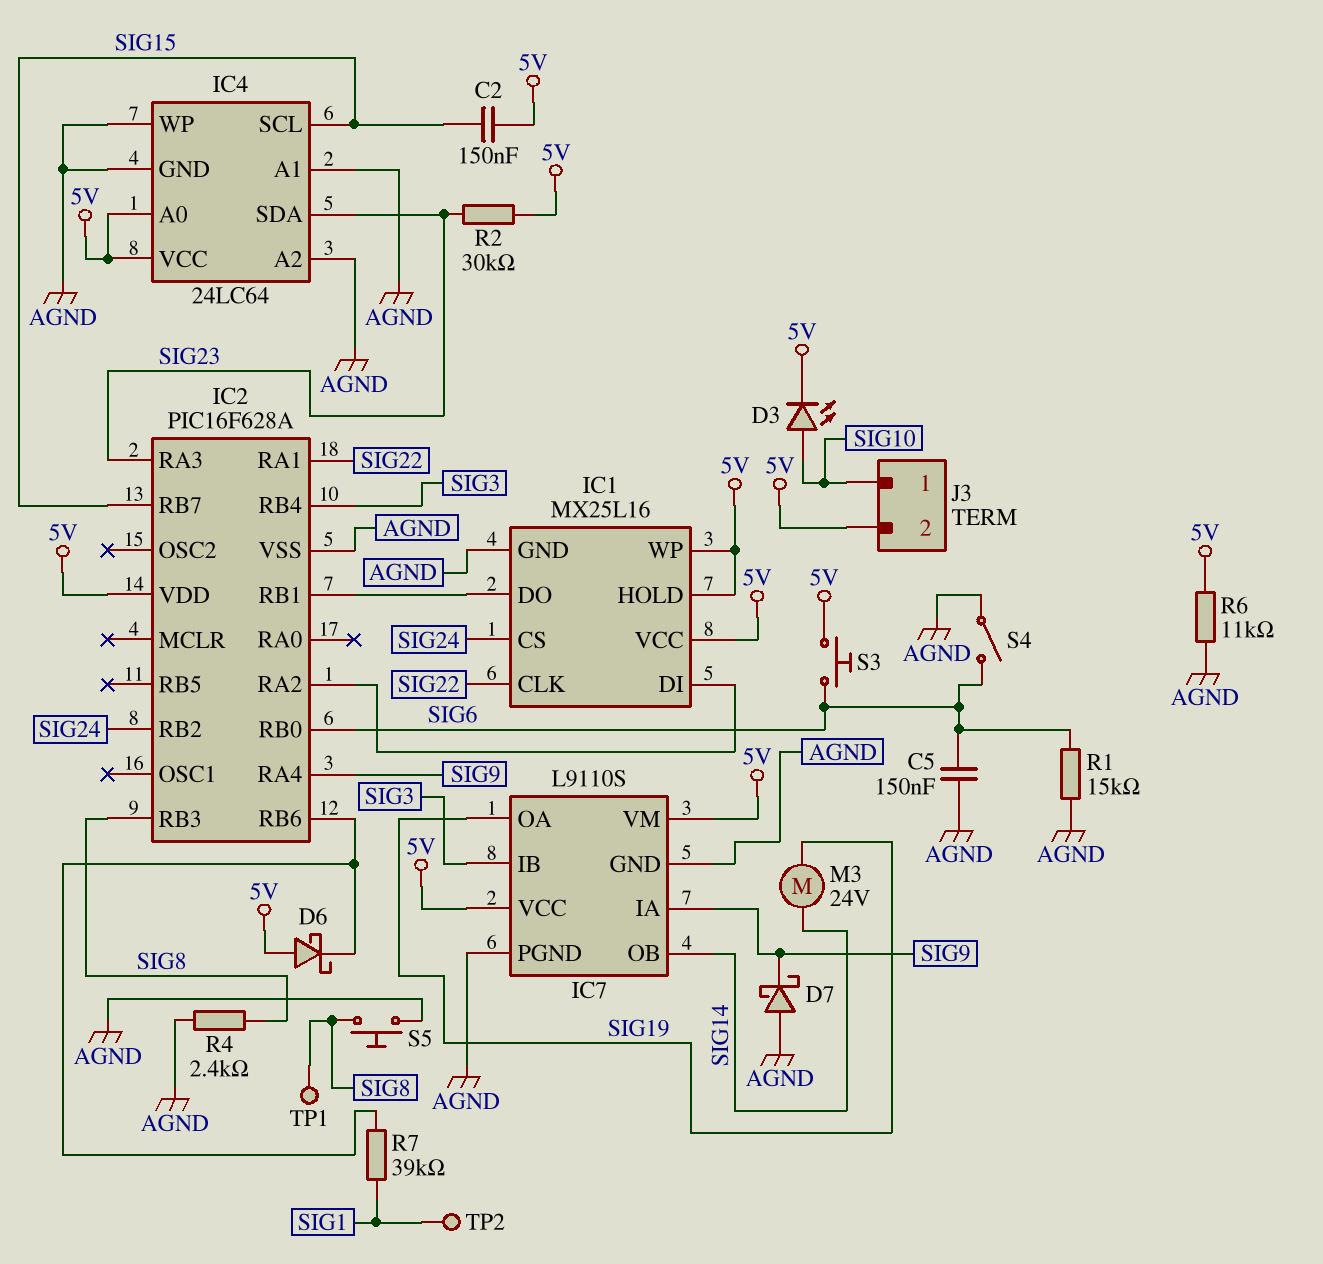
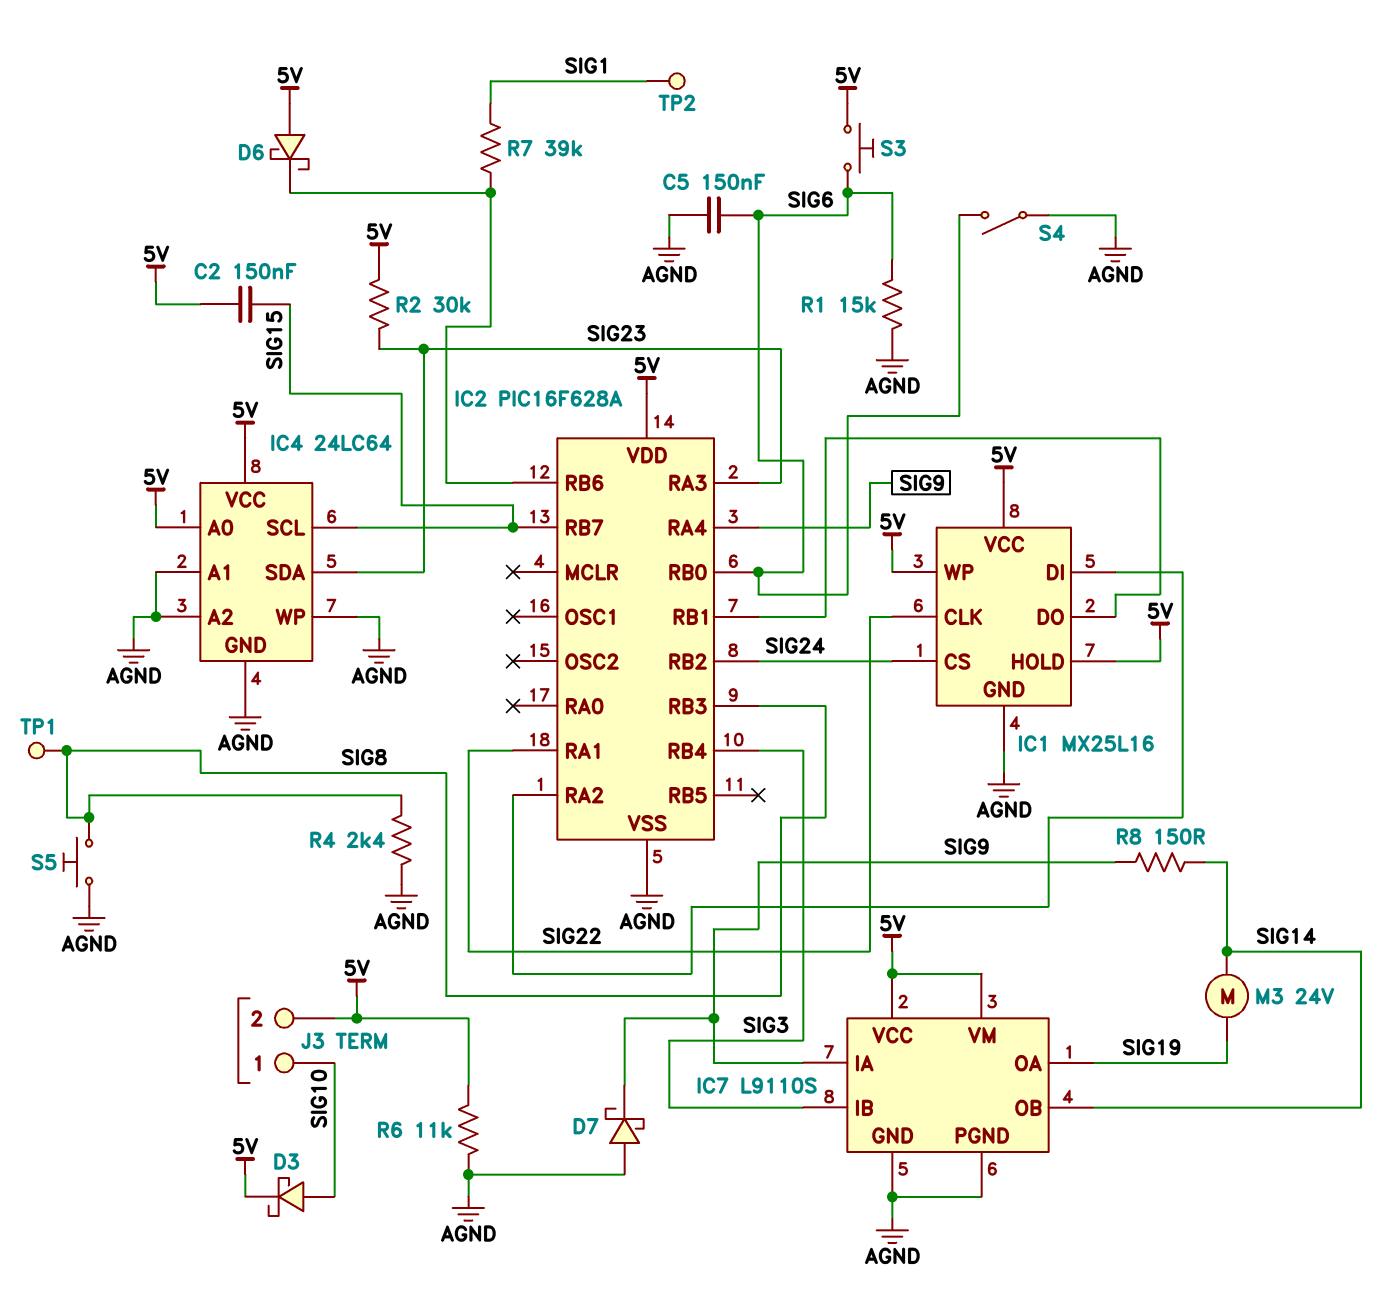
D3: LED (A SIG10, K 5V) -> schottky (A SIG10, K 5V)
R8: none -> 150 (SIG9, SIG14)

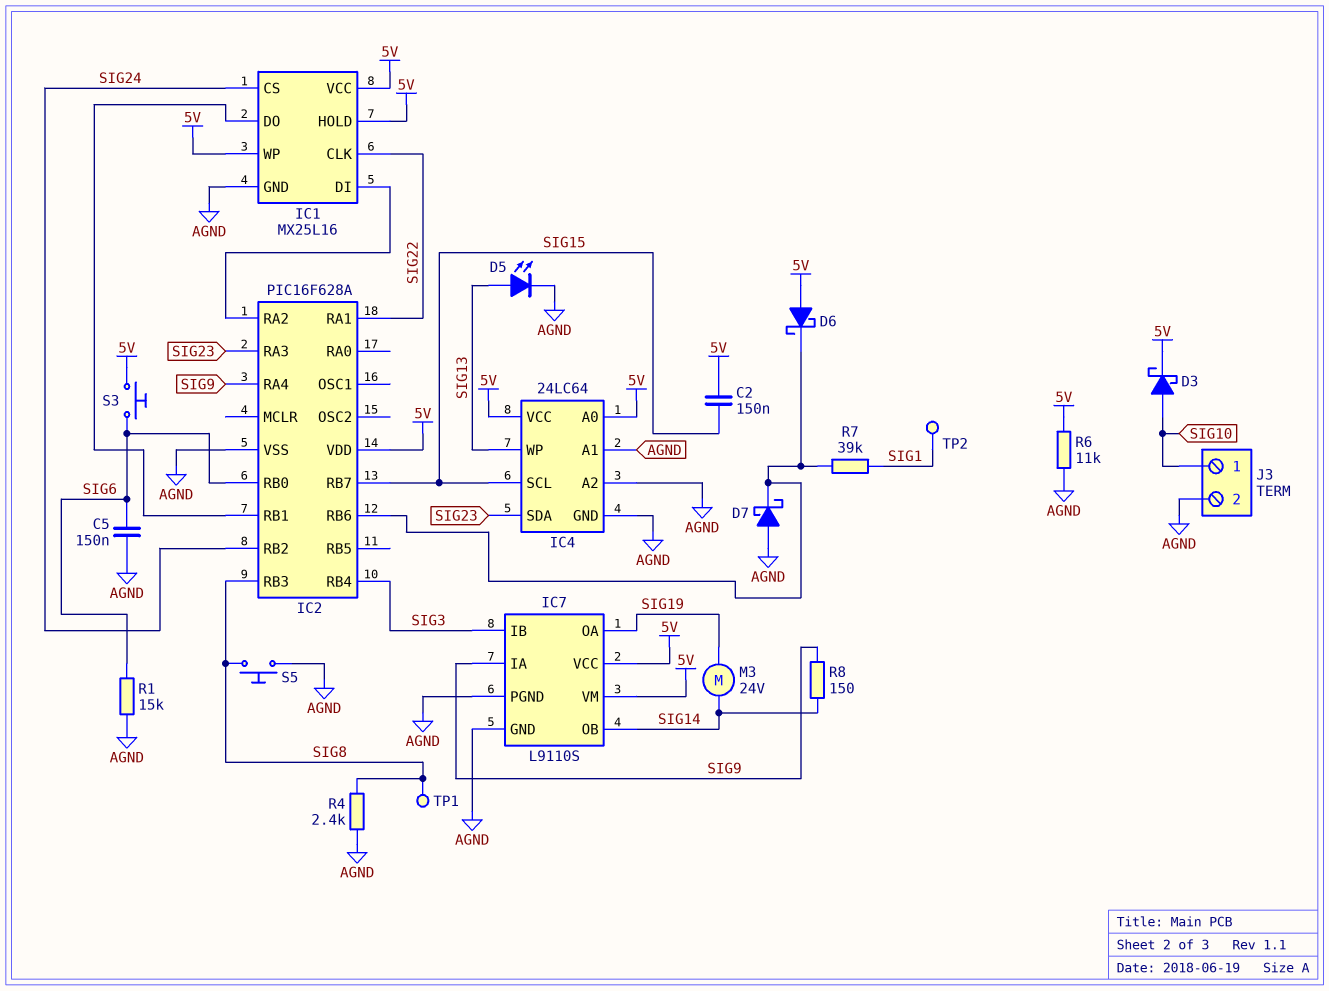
D5: none -> LED (A SIG13, K AGND)
D7: schottky (A AGND, K SIG9) -> schottky (A AGND, K IC2/RB6)
IC4 pin WP: AGND -> SIG13
J3 pin 2: 5V -> AGND
R2: 30k (5V, SIG23) -> none
S4: switch (AGND, SIG6) -> none

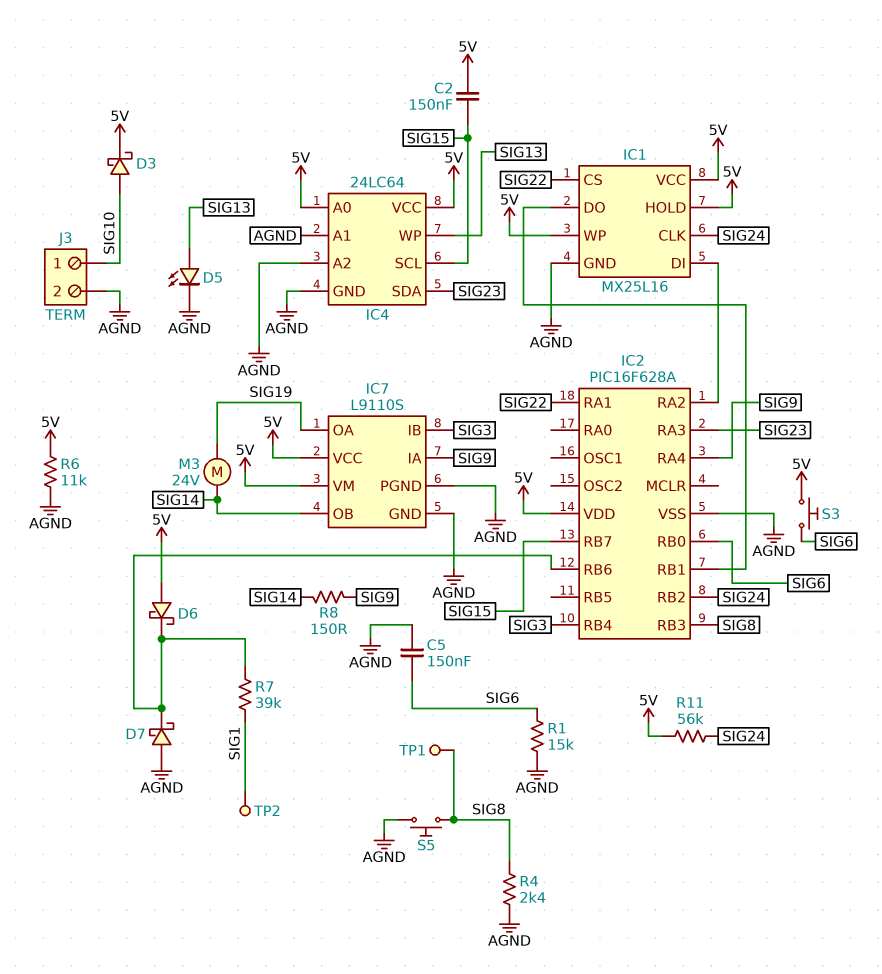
IC1 pin CLK: SIG22 -> SIG24
IC1 pin CS: SIG24 -> SIG22
R11: none -> 56k (5V, SIG24)

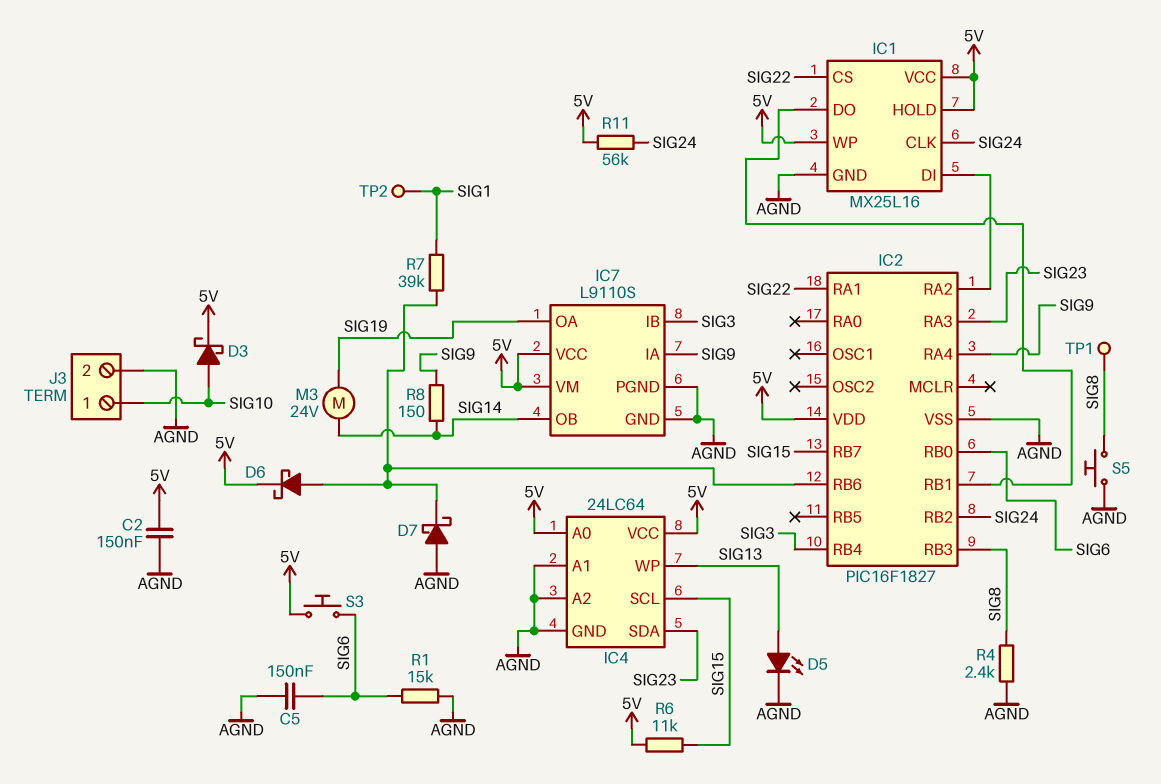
C2: 150nF (5V, SIG15) -> 150nF (5V, AGND)
D6: schottky (A 5V, K IC2/RB6) -> schottky (A IC2/RB6, K 5V)
IC2: PIC16F628A -> PIC16F1827
R6: 11k (5V, AGND) -> 11k (5V, SIG15)

